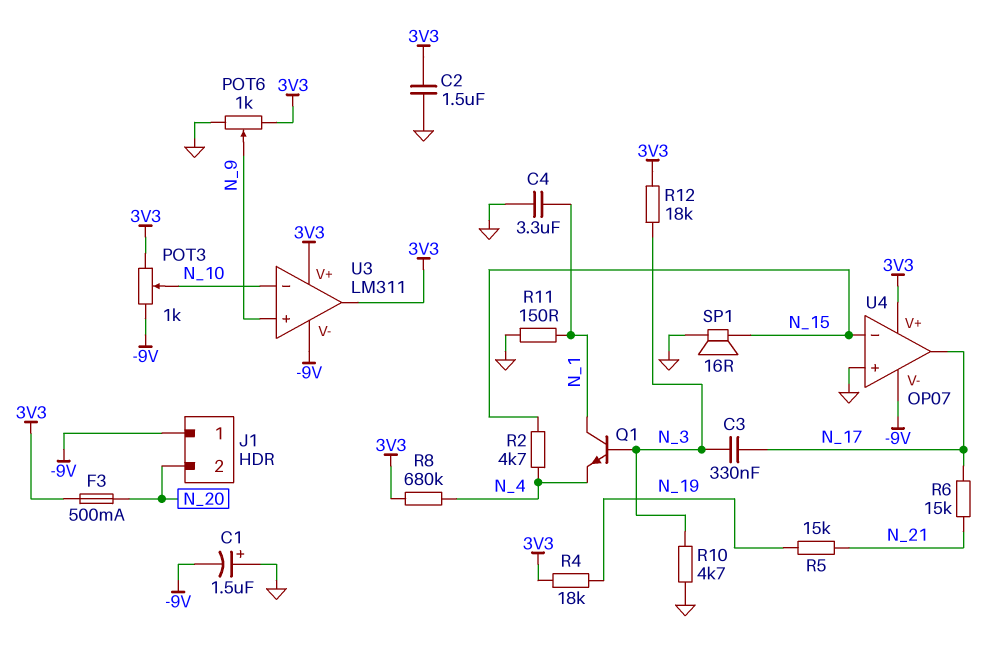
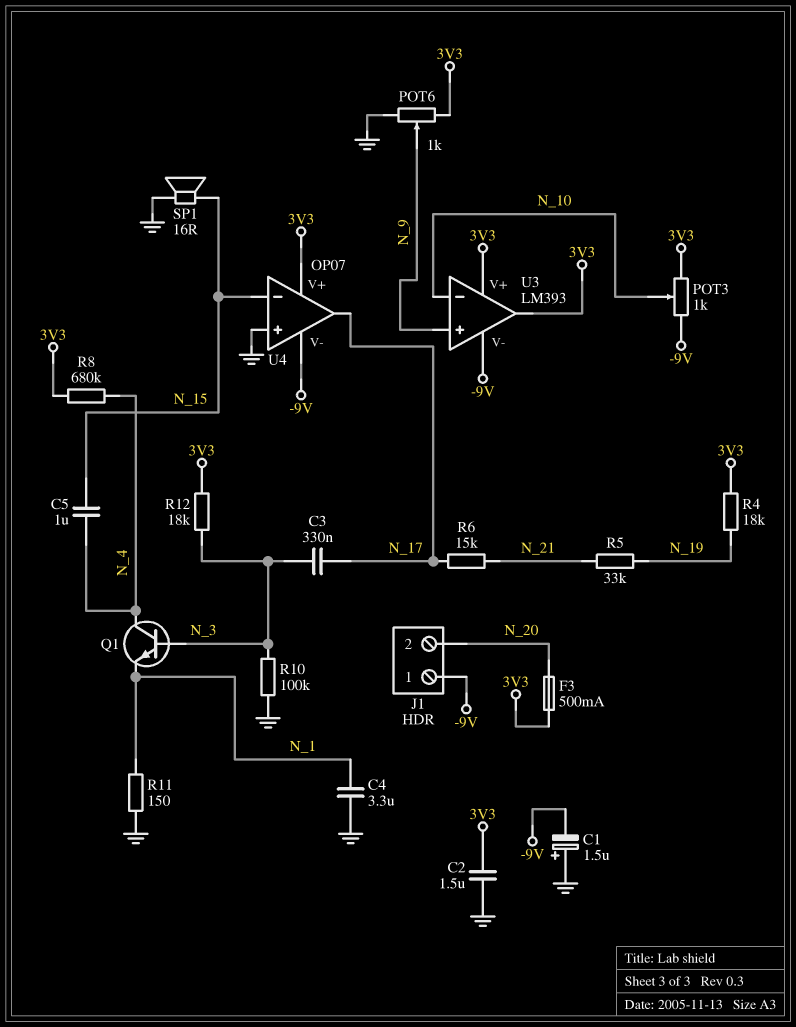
C5: none -> 1uF (N_4, N_15)
Q1: NPN (B N_3, C N_1, E N_4) -> NPN (B N_3, C N_4, E N_1)
R2: 4.7k (N_4, N_15) -> none
R5: 15k (N_19, N_21) -> 33k (N_19, N_21)
R10: 4.7k (GND, N_3) -> 100k (GND, N_3)
U3: LM311 -> LM393

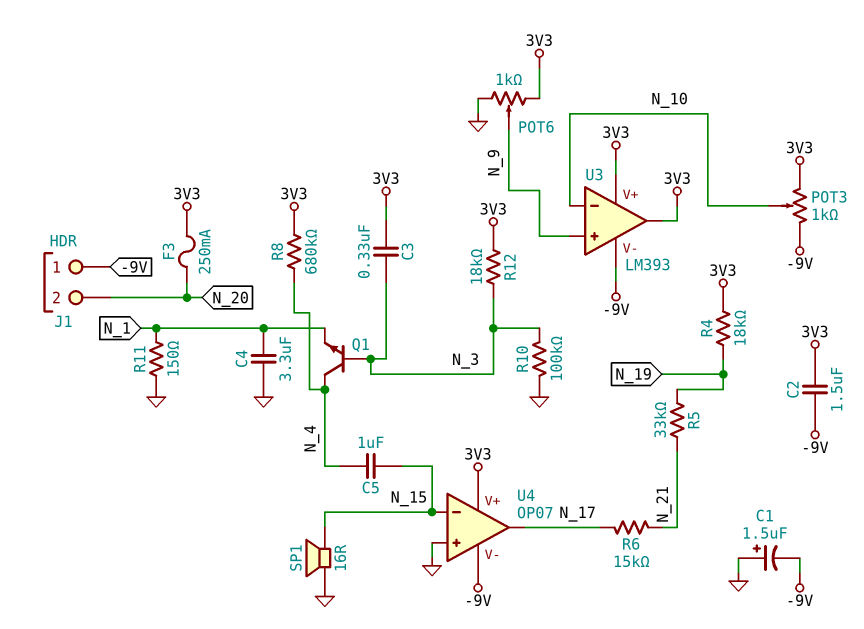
C2: 1.5uF (3V3, GND) -> 1.5uF (-9V, 3V3)
C3: 330nF (N_3, N_17) -> 330nF (3V3, N_3)
F3: 500mA (3V3, N_20) -> 250mA (3V3, N_20)

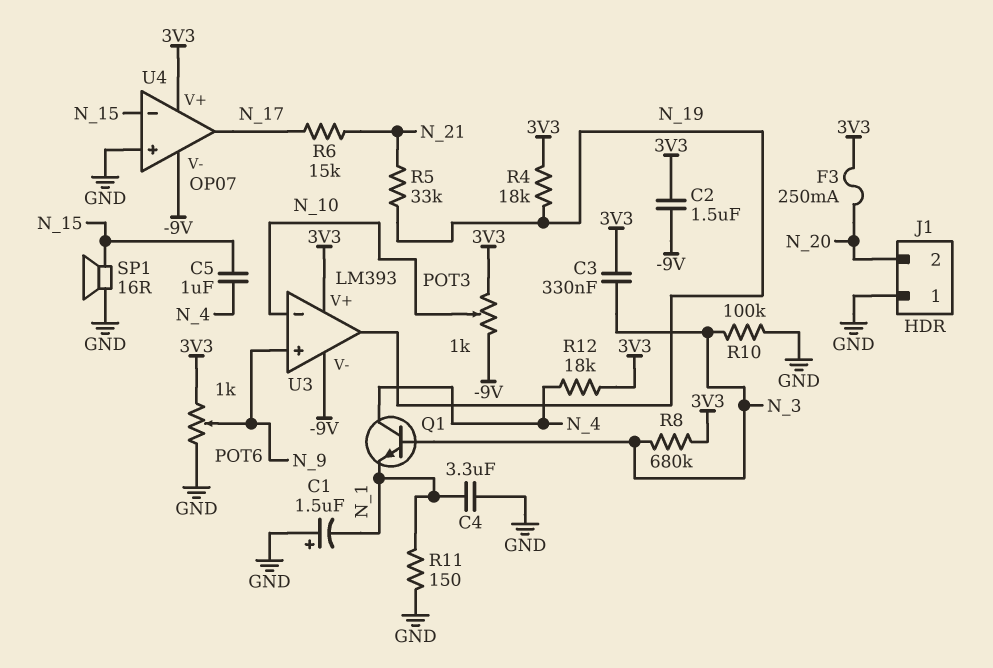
C1: 1.5uF (plus GND, minus -9V) -> 1.5uF (plus GND, minus N_1)
J1 pin 1: -9V -> GND
R8: 680k (3V3, N_4) -> 680k (3V3, N_3)
R12: 18k (3V3, N_3) -> 18k (3V3, N_4)
U3 pin out: 3V3 -> N_19

